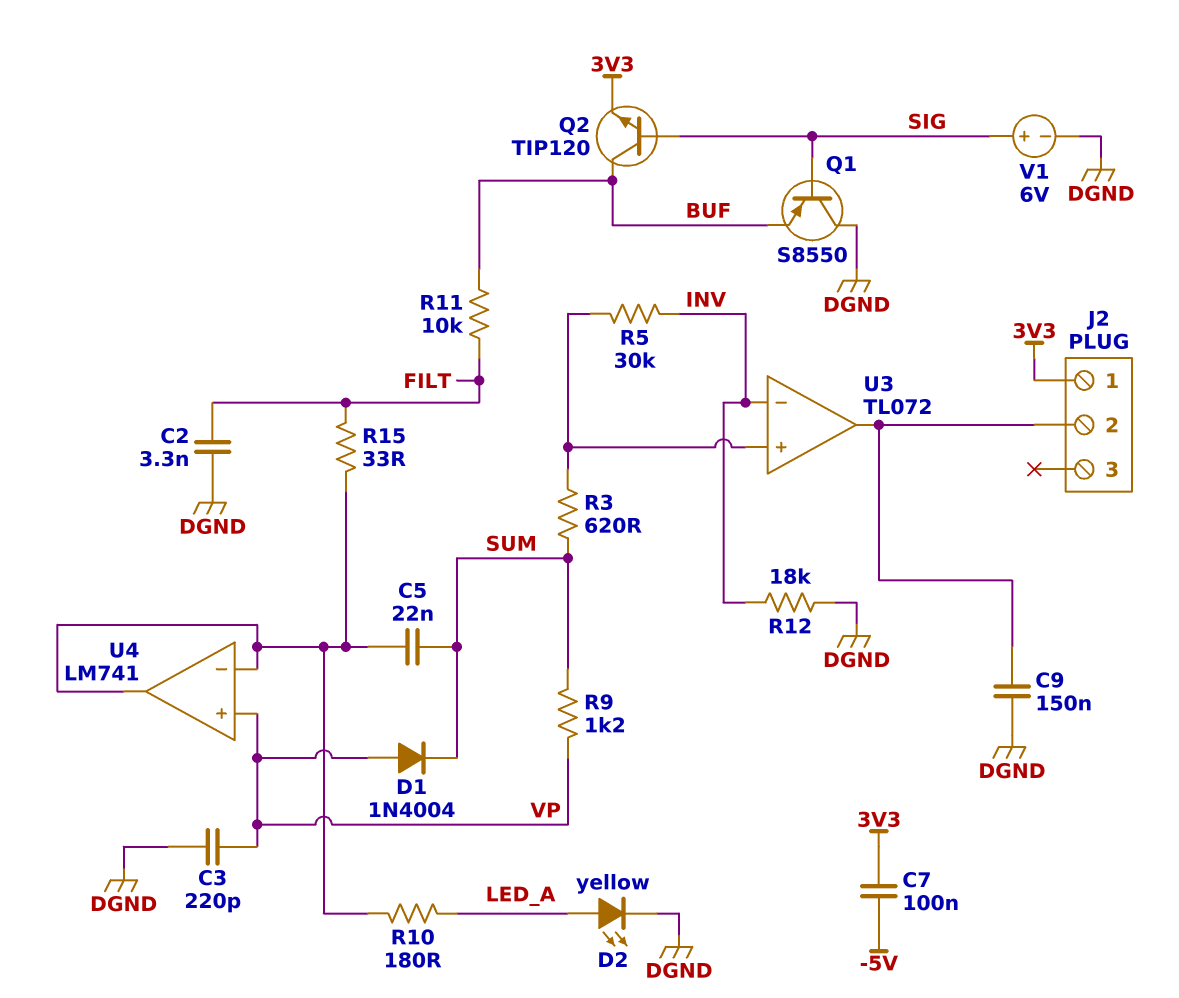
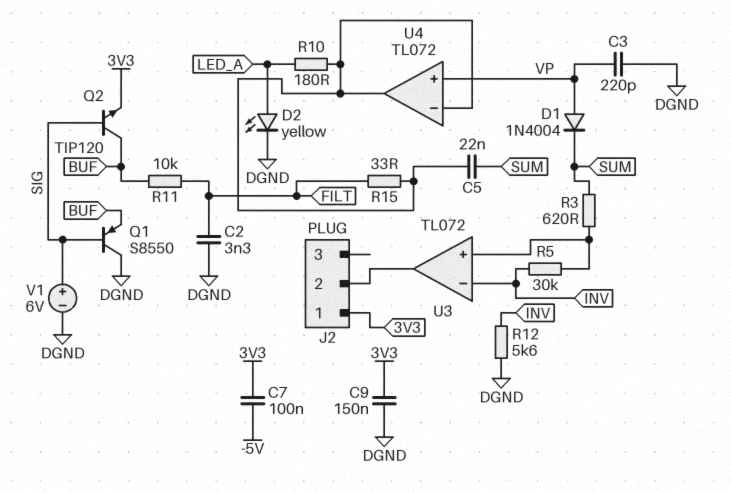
C9: 150nF (DGND, J2/2) -> 150nF (3V3, DGND)
R9: 1.2k (SUM, VP) -> none
R12: 18k (DGND, INV) -> 5.6k (DGND, INV)
U4: LM741 -> TL072

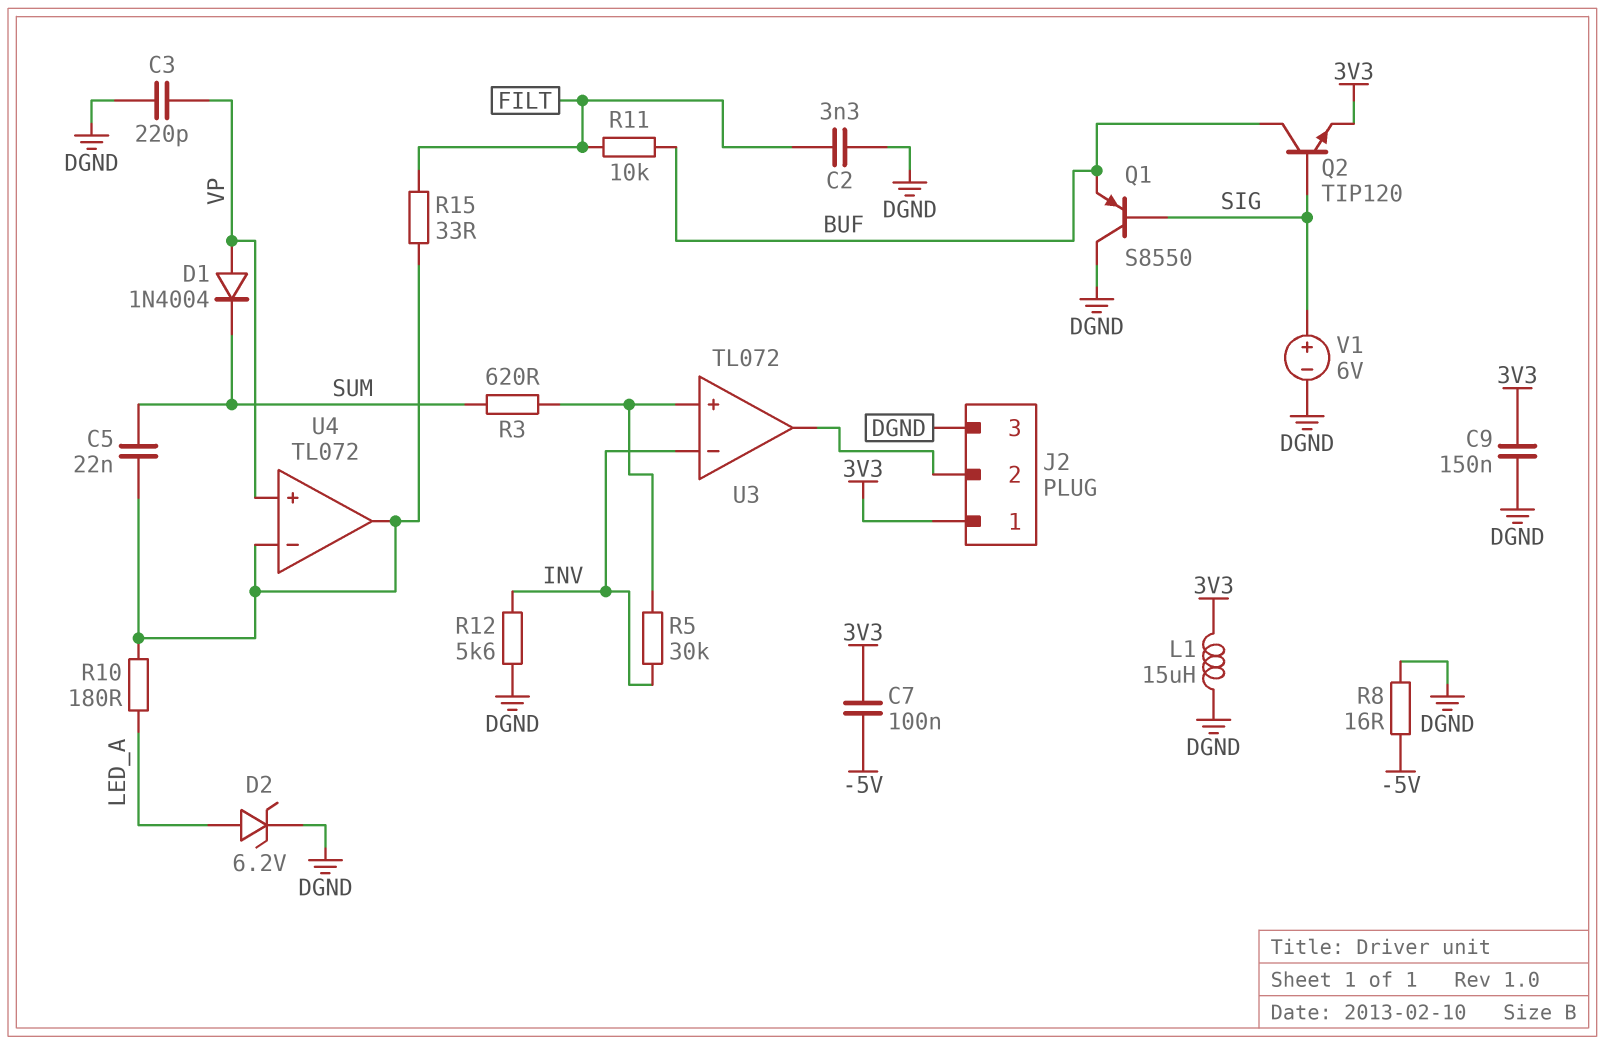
D2: LED yellow (A LED_A, K DGND) -> zener 6.2V (A LED_A, K DGND)
J2 pin 3: none -> DGND
L1: none -> 15uH (3V3, DGND)
R8: none -> 16 (-5V, DGND)

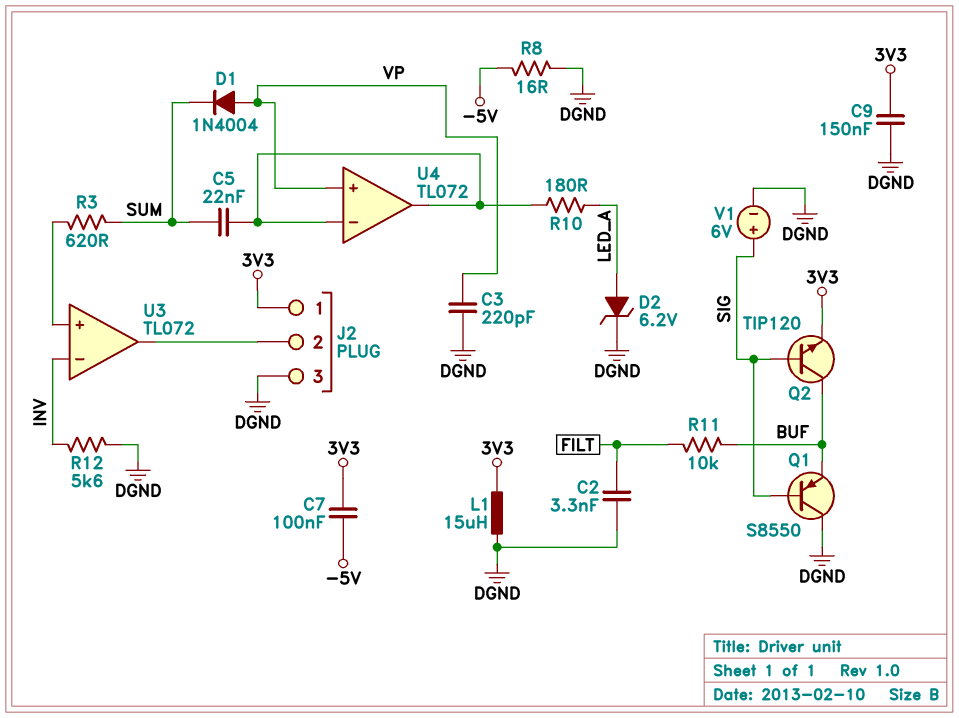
R5: 30k (INV, U3/in+) -> none
R15: 33 (FILT, U4/in-) -> none

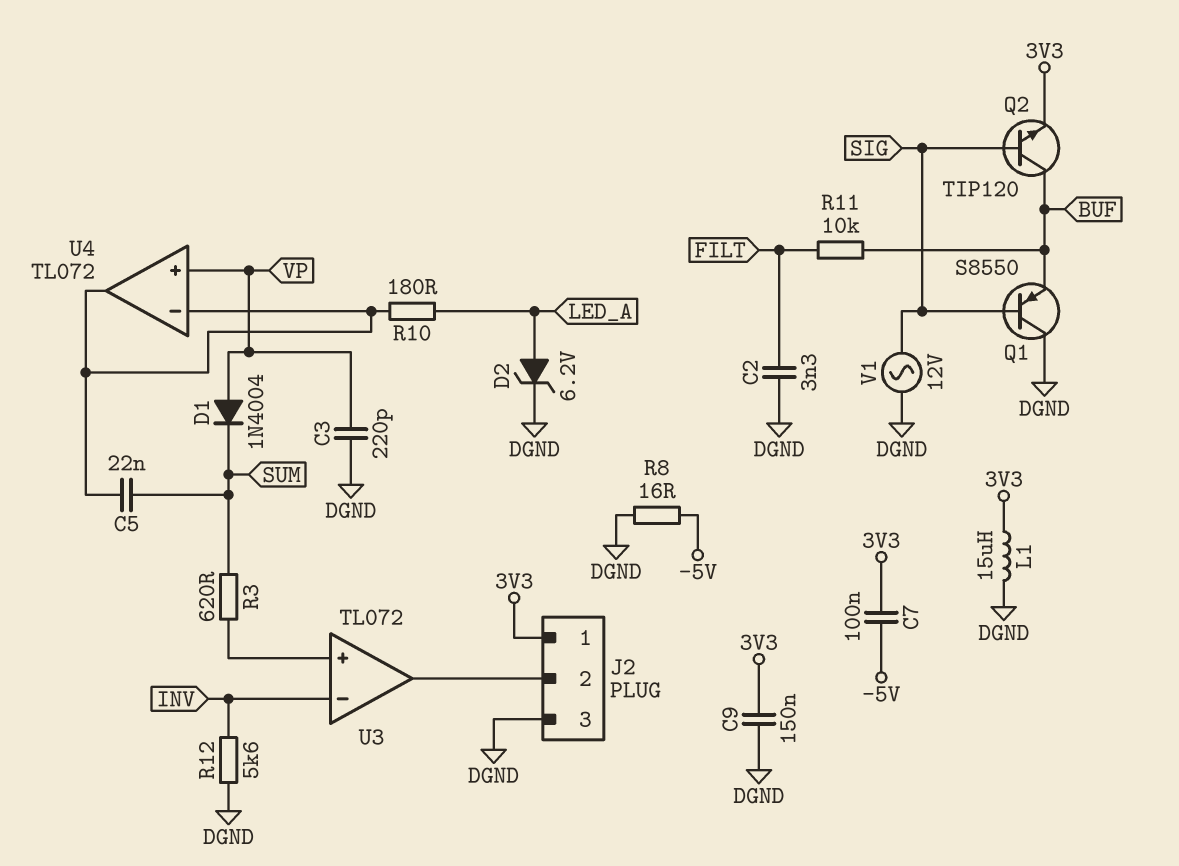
V1: 6V (plus SIG, minus DGND) -> AC 12V (DGND, SIG)

